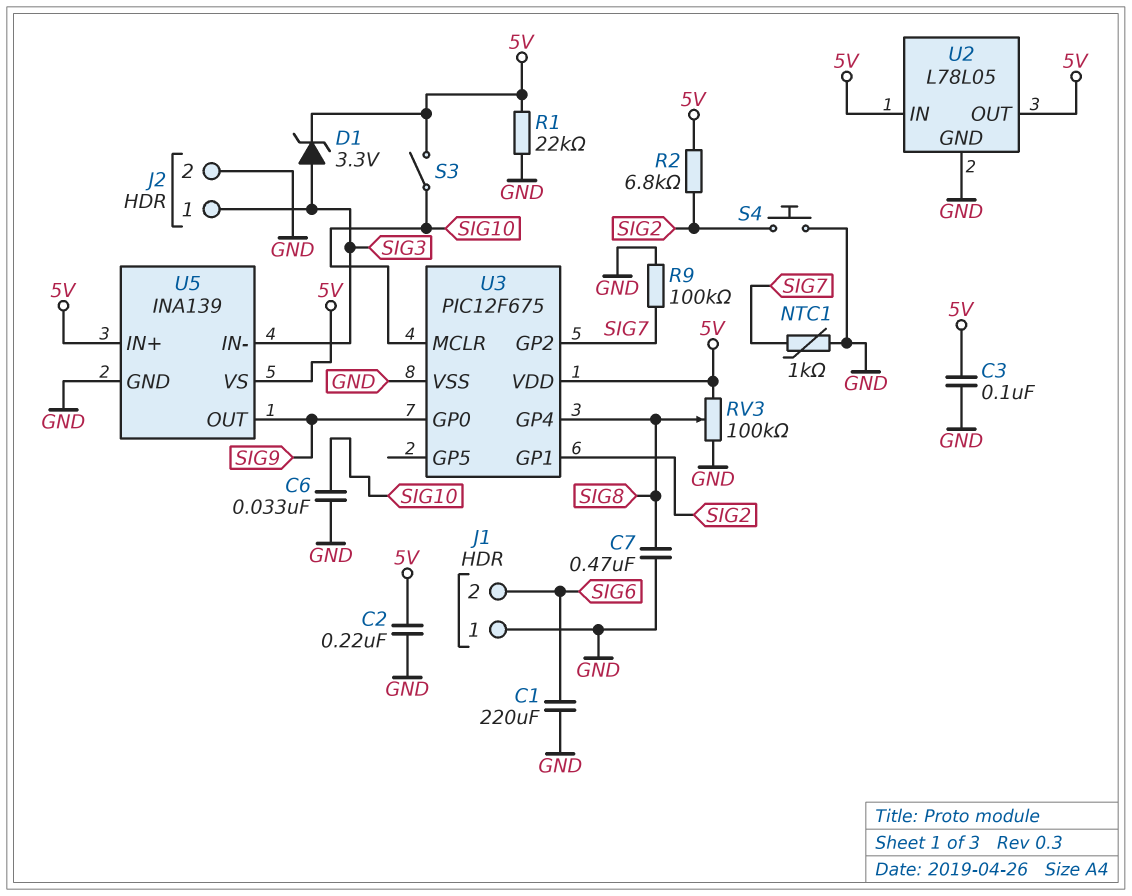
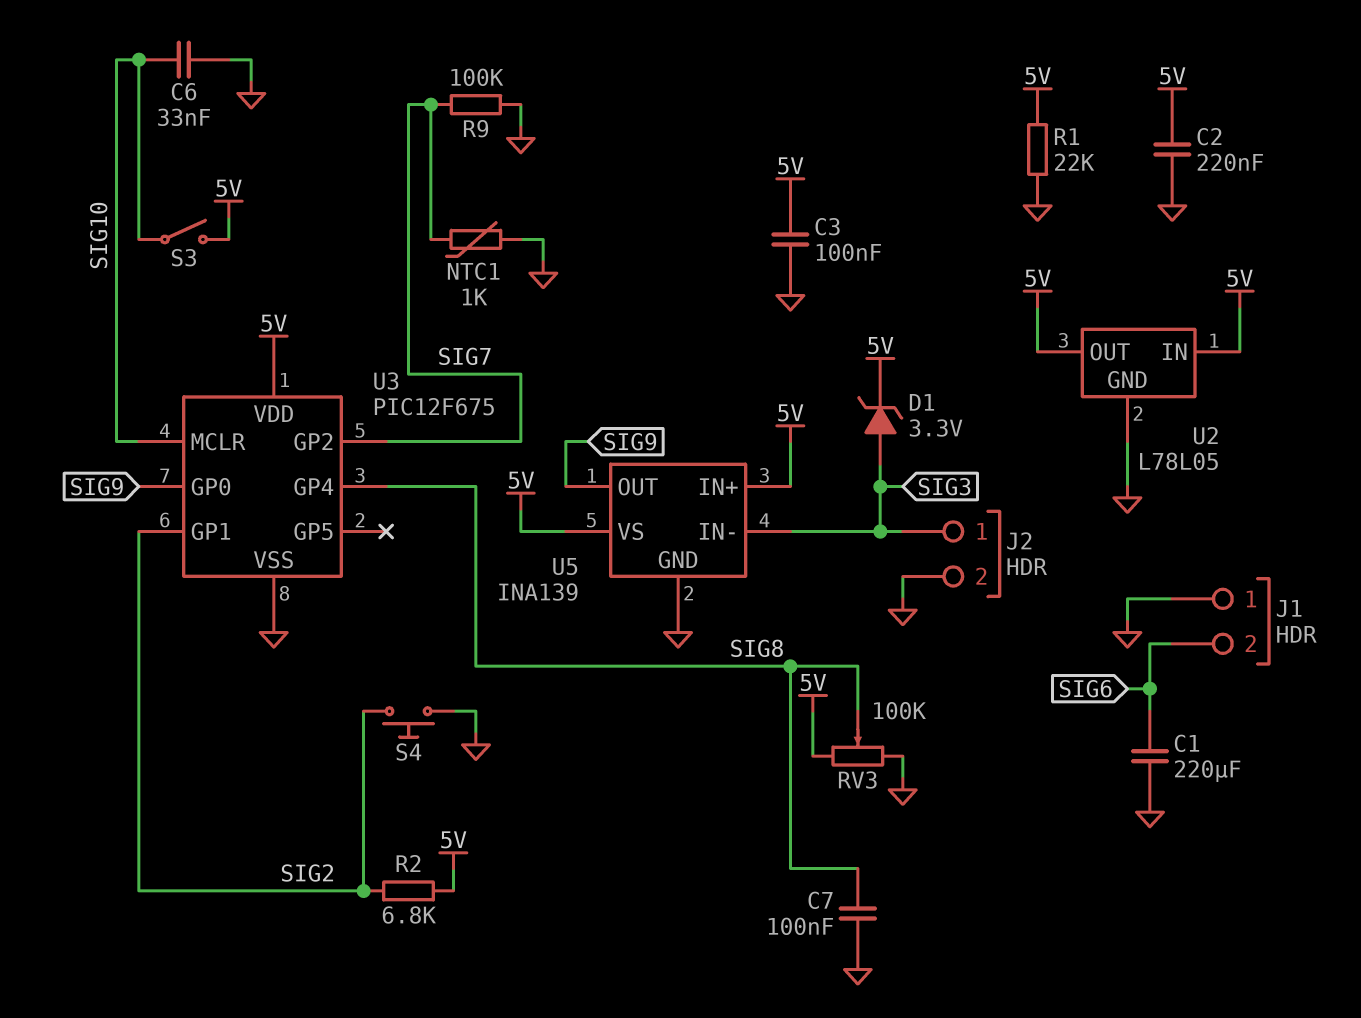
C7: 470nF (GND, SIG8) -> 100nF (GND, SIG8)

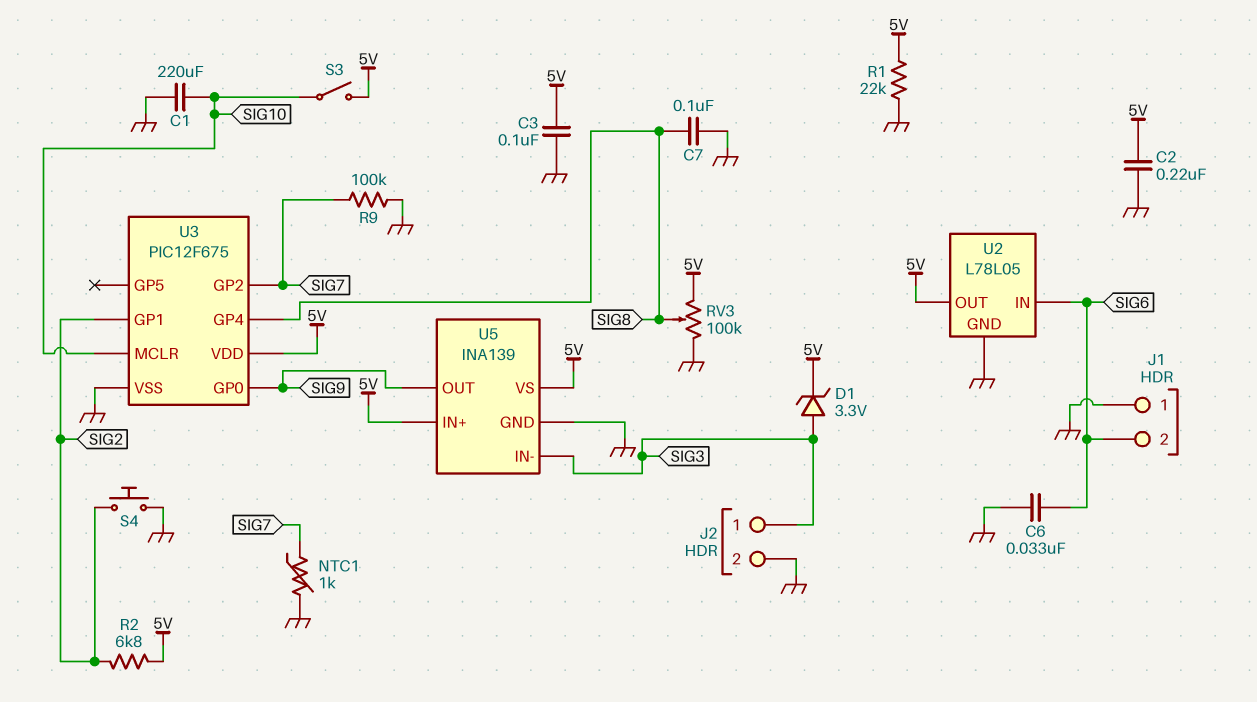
C1: 220uF (GND, SIG6) -> 220uF (GND, SIG10)
C6: 33nF (GND, SIG10) -> 33nF (GND, SIG6)
U2 pin IN: 5V -> SIG6

